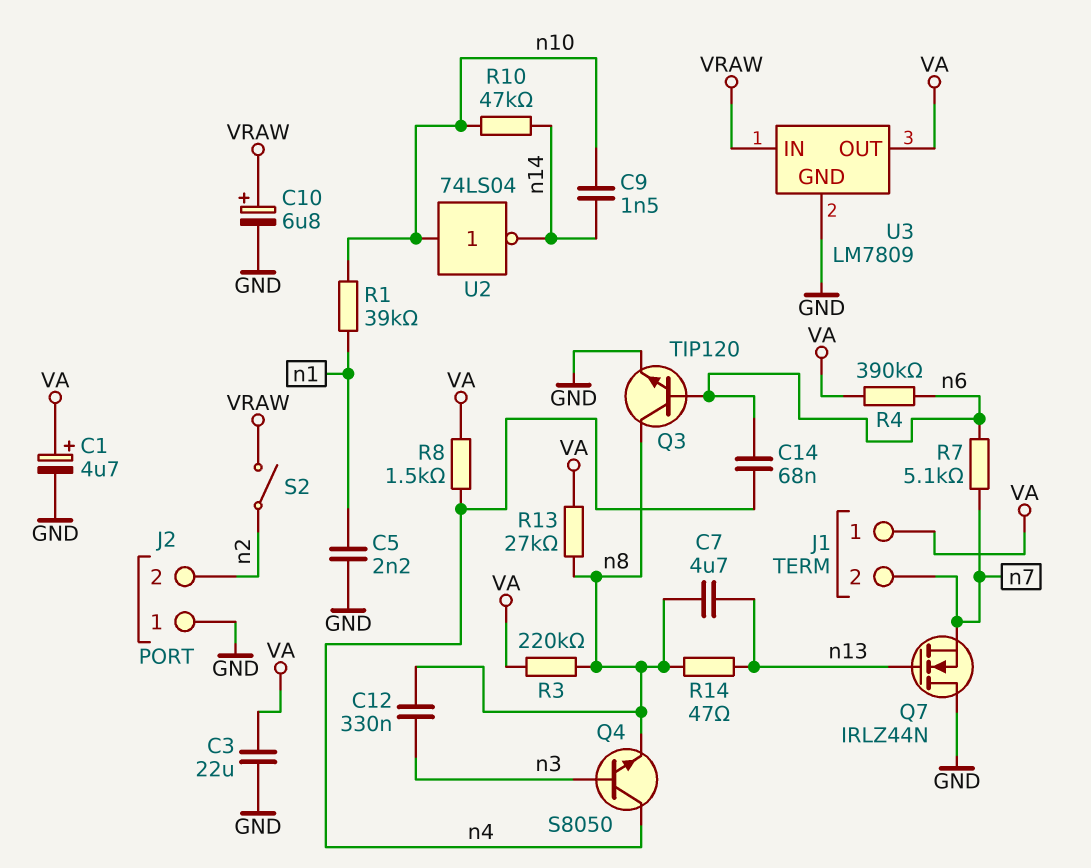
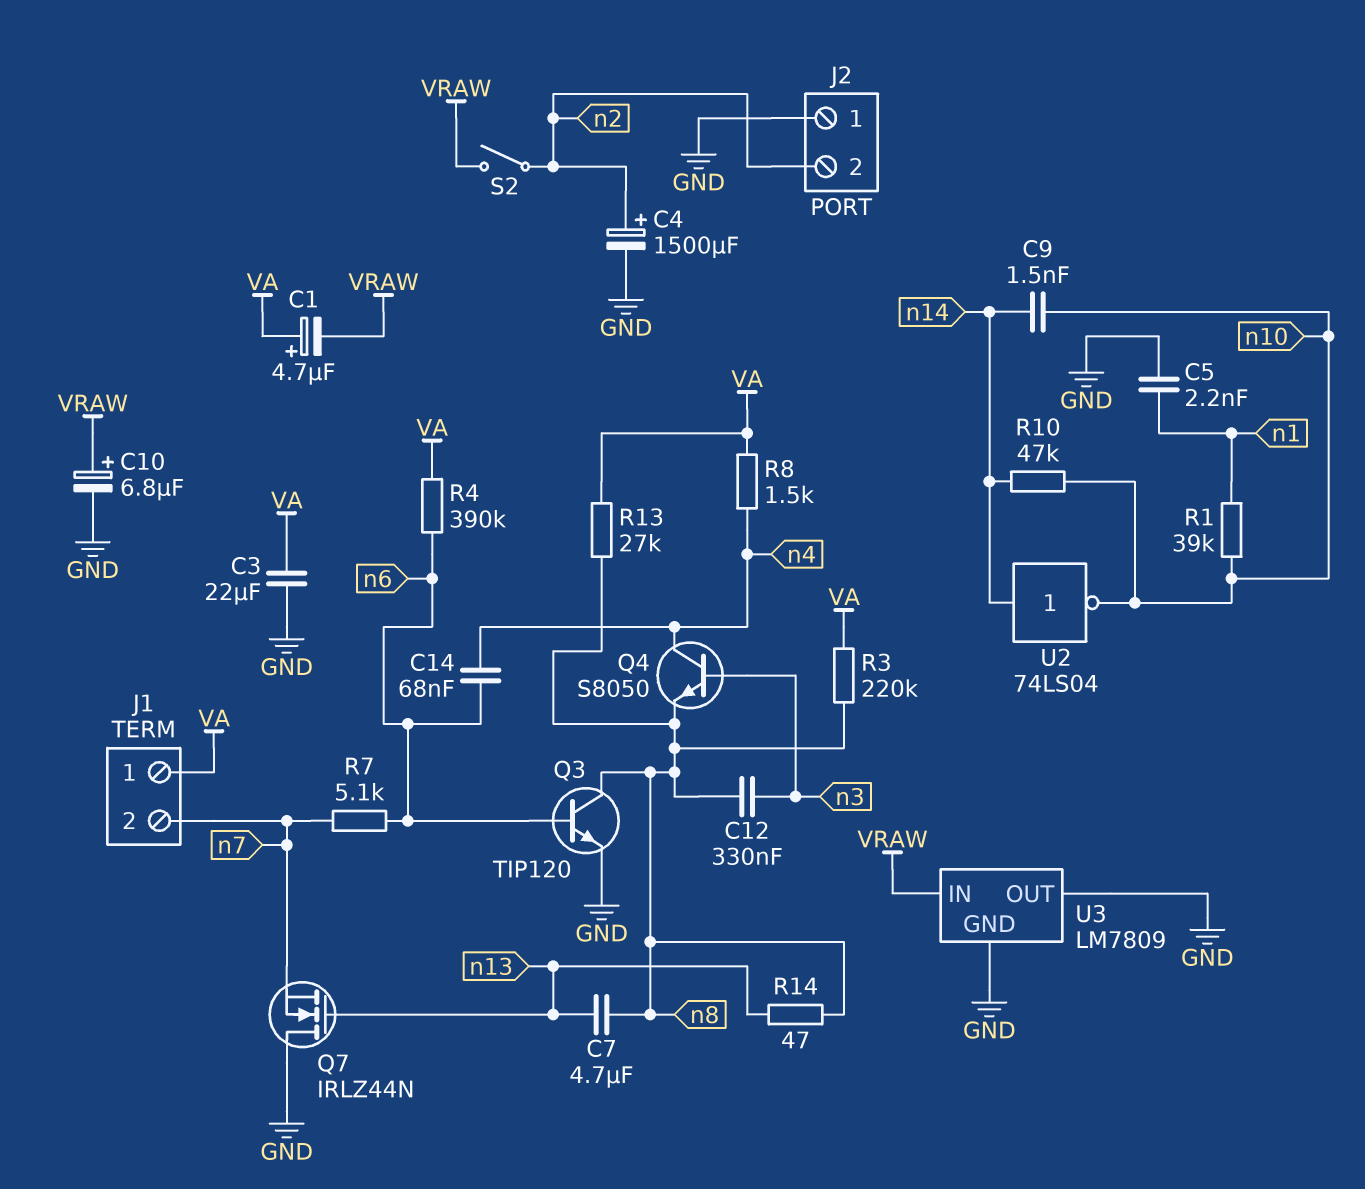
C1: 4.7uF (plus VA, minus GND) -> 4.7uF (plus VA, minus VRAW)
C4: none -> 1500uF (plus n2, minus GND)
U2: NOT 74LS04 (in n10, out n14) -> NOT 74LS04 (in n14, out n10)
U3 pin OUT: VA -> GND

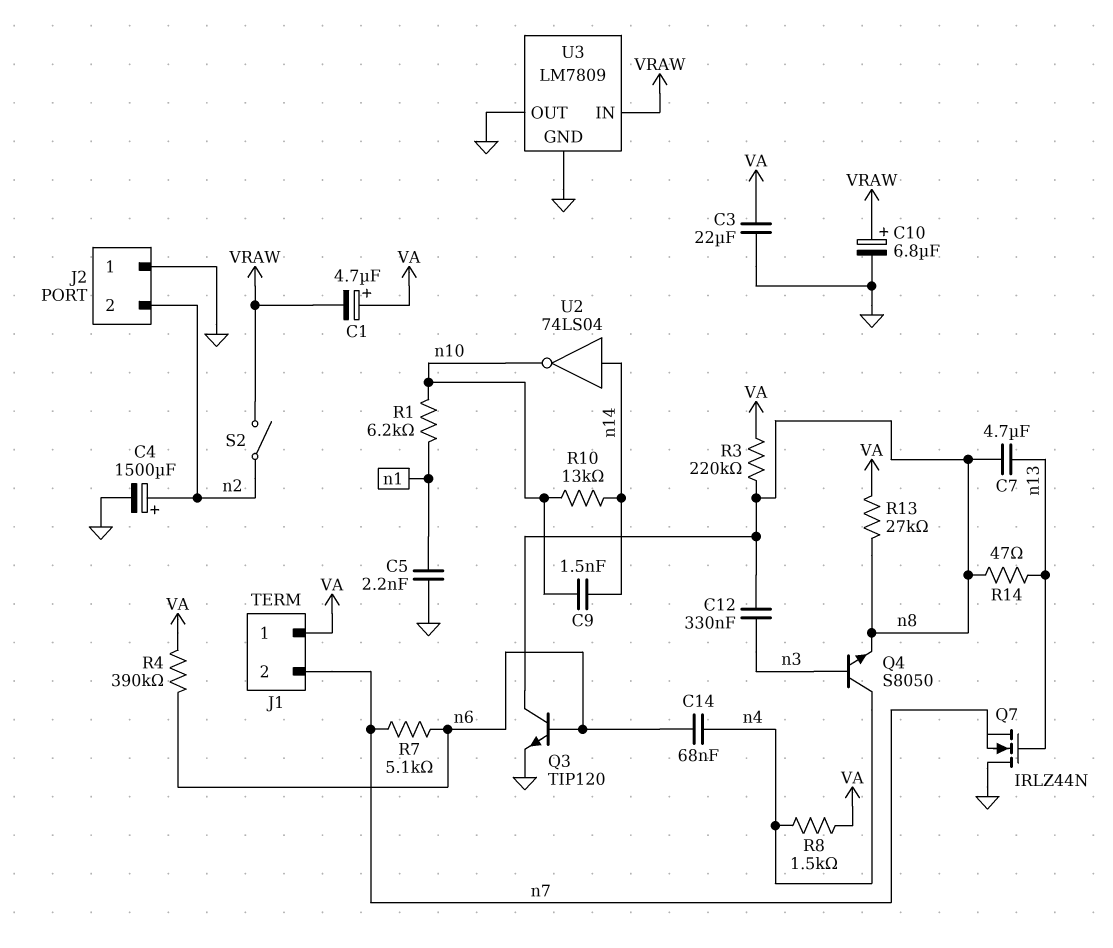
R1: 39k (n1, n10) -> 6.2k (n1, n10)
R10: 47k (n10, n14) -> 13k (n10, n14)

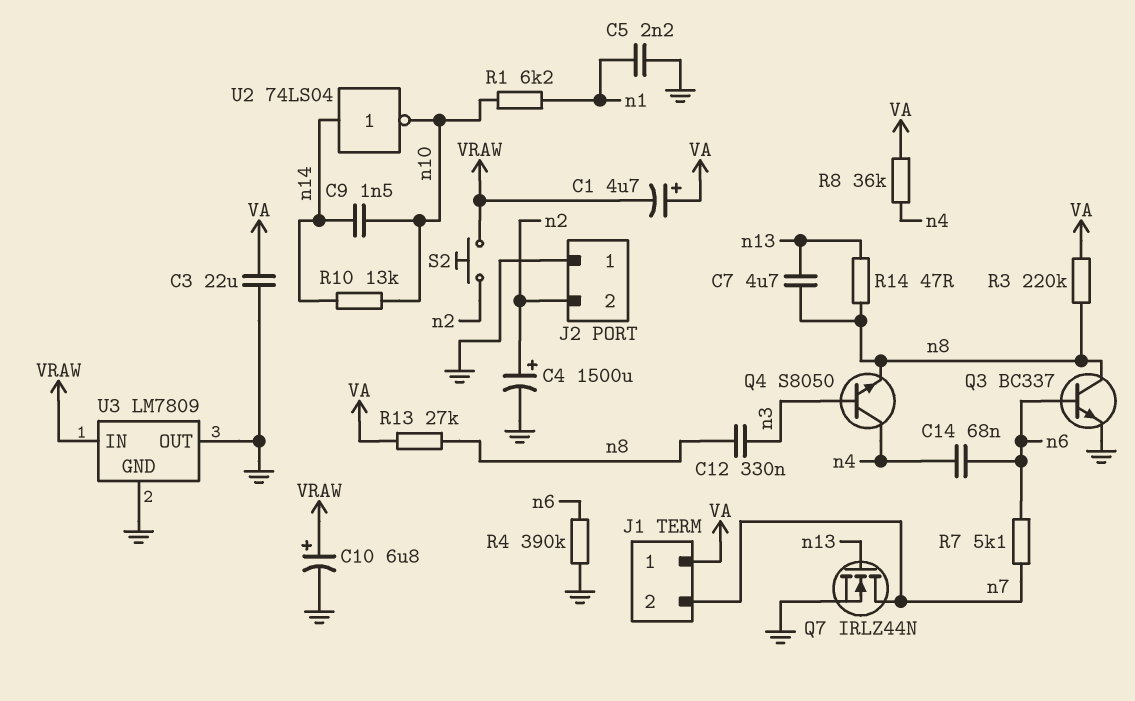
Q3: NPN TIP120 (B n6, C n8, E GND) -> NPN BC337 (B n6, C n8, E GND)
Q7: NMOS IRLZ44N (G n13, D GND, S n7) -> NMOS IRLZ44N (G n13, D n7, S GND)
R4: 390k (VA, n6) -> 390k (GND, n6)
R8: 1.5k (VA, n4) -> 36k (VA, n4)
S2: switch (VRAW, n2) -> button (VRAW, n2)

